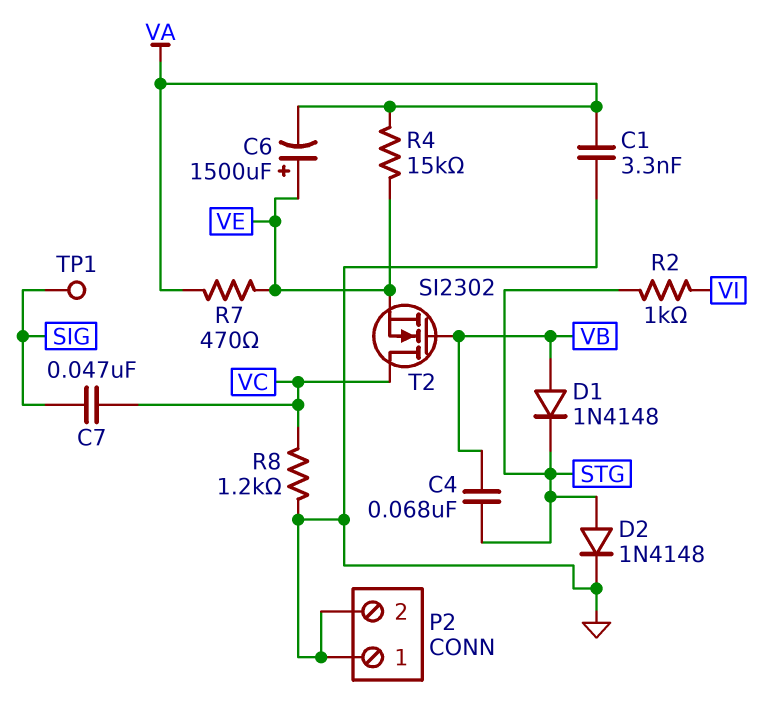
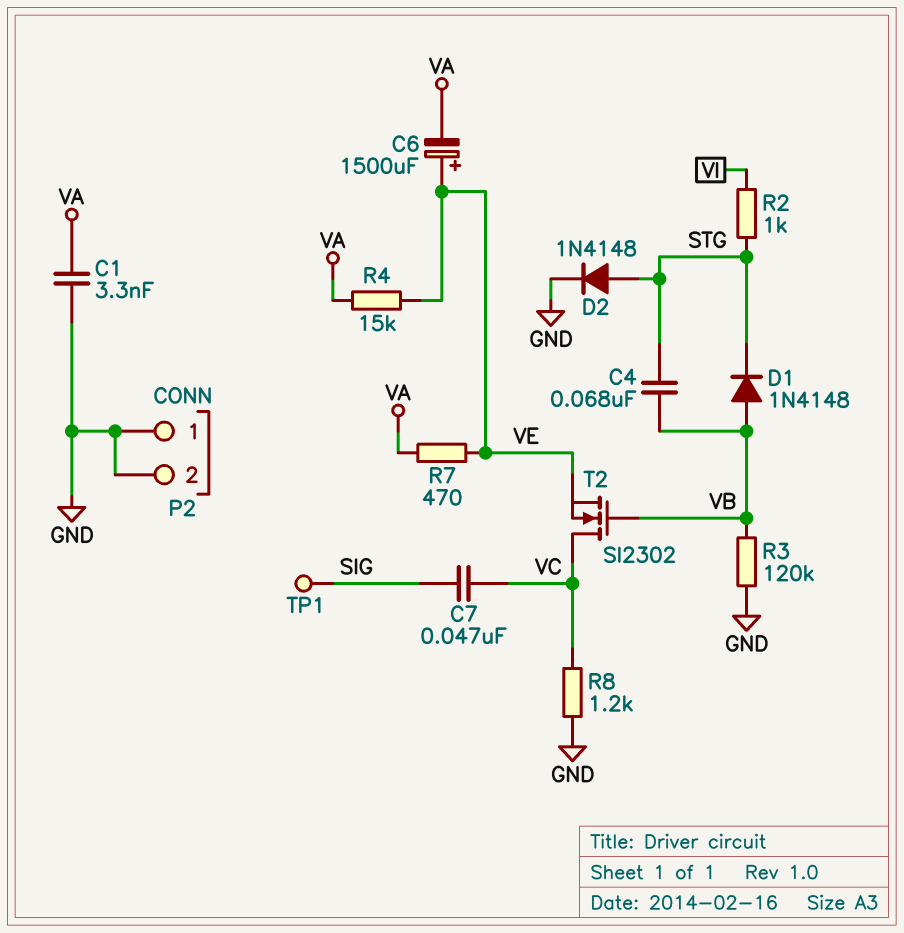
R3: none -> 120k (GND, VB)

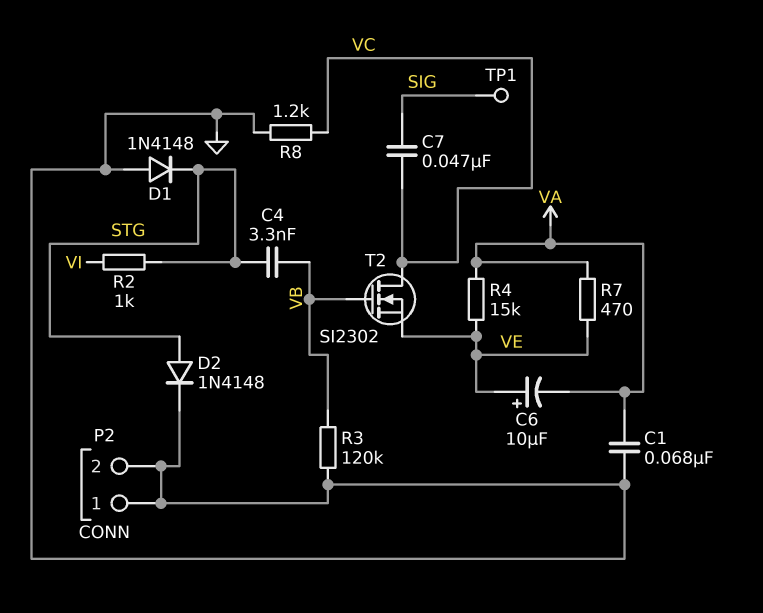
C1: 3.3nF (GND, VA) -> 68nF (GND, VA)
C4: 68nF (STG, VB) -> 3.3nF (STG, VB)
C6: 1500uF (plus VE, minus VA) -> 10uF (plus VE, minus VA)
D1: diode 1N4148 (A VB, K STG) -> diode 1N4148 (A GND, K STG)

